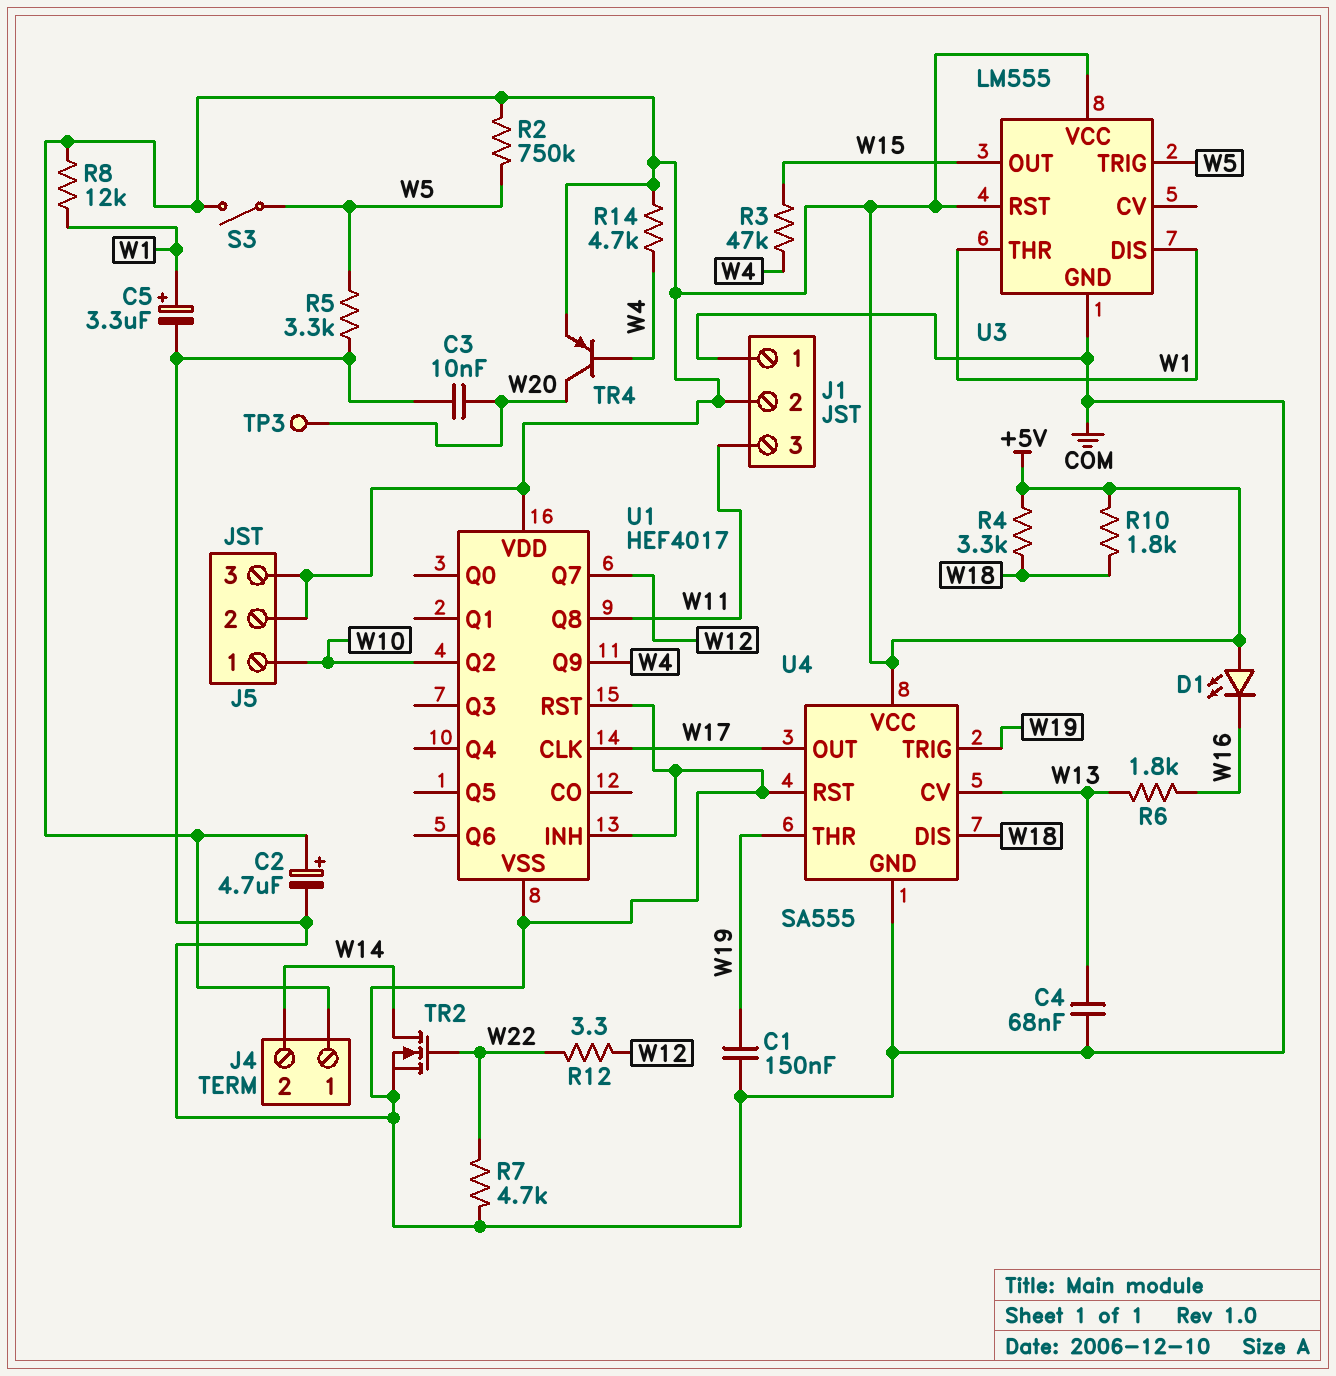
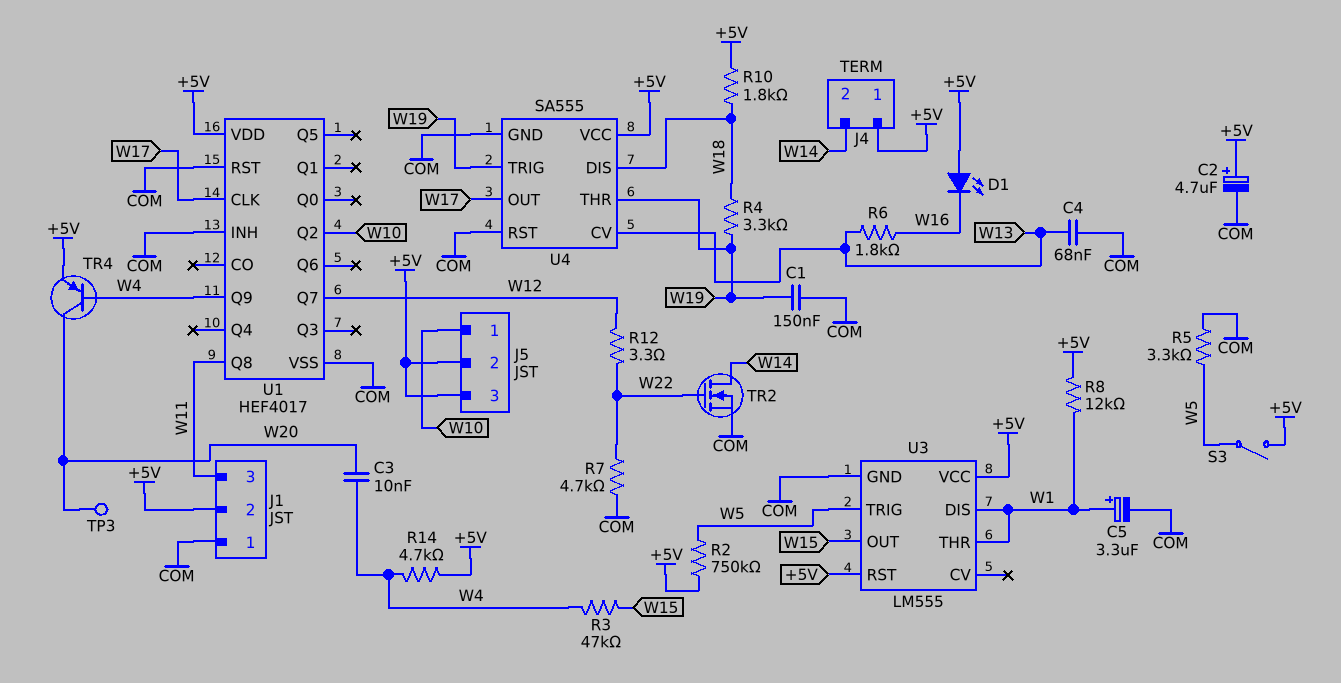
C3: 10nF (COM, W20) -> 10nF (W4, W20)
R4: 3.3k (+5V, W18) -> 3.3k (W18, W19)

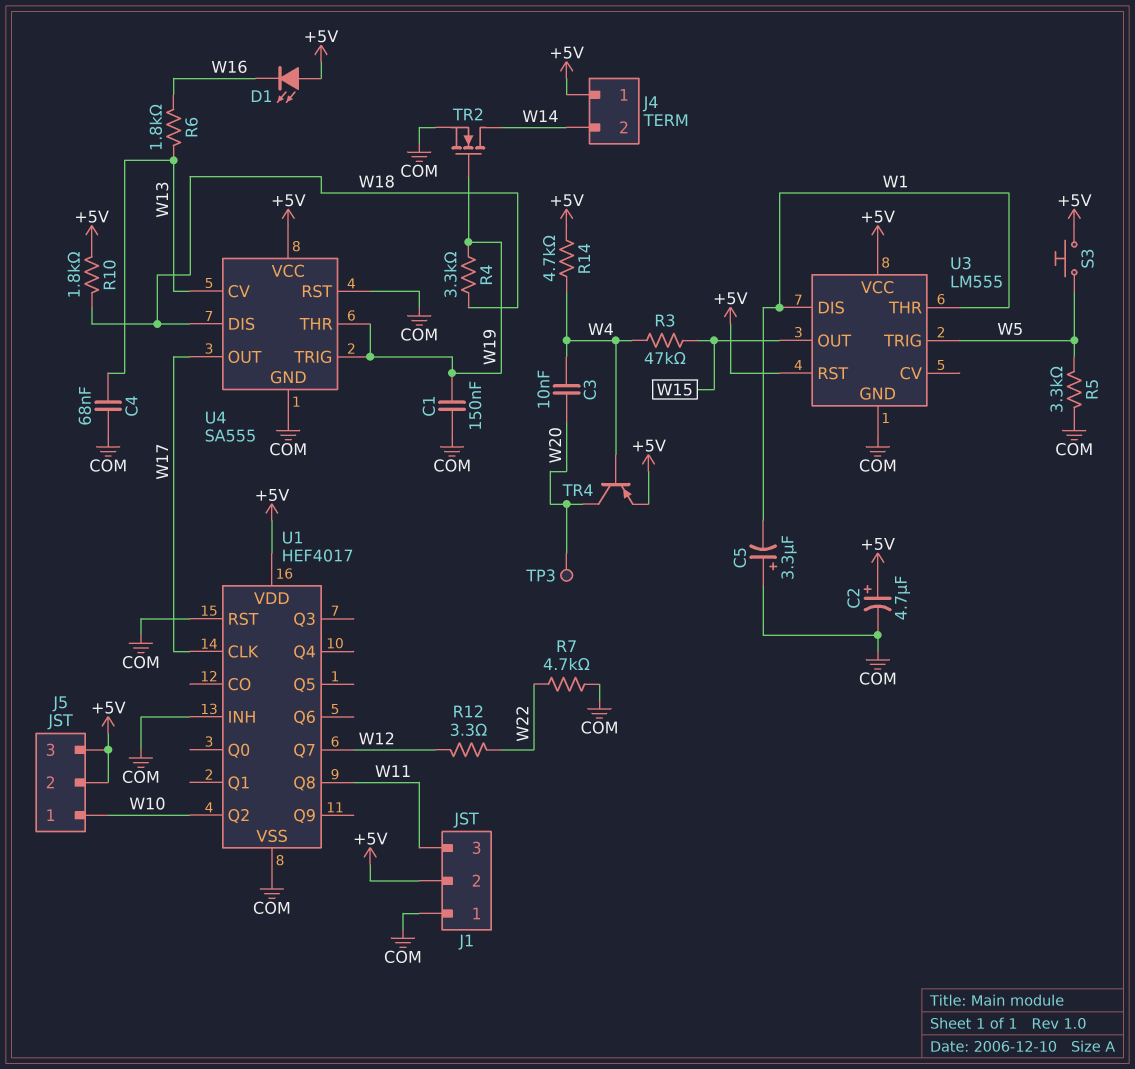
C5: 3.3uF (plus W1, minus COM) -> 3.3uF (plus COM, minus W1)
R2: 750k (+5V, W5) -> none
R8: 12k (+5V, W1) -> none
S3: switch (+5V, W5) -> button (+5V, W5)
TR2: NMOS (G W22, D W14, S COM) -> NMOS (G W19, D W14, S COM)
U1 pin Q9: W4 -> none

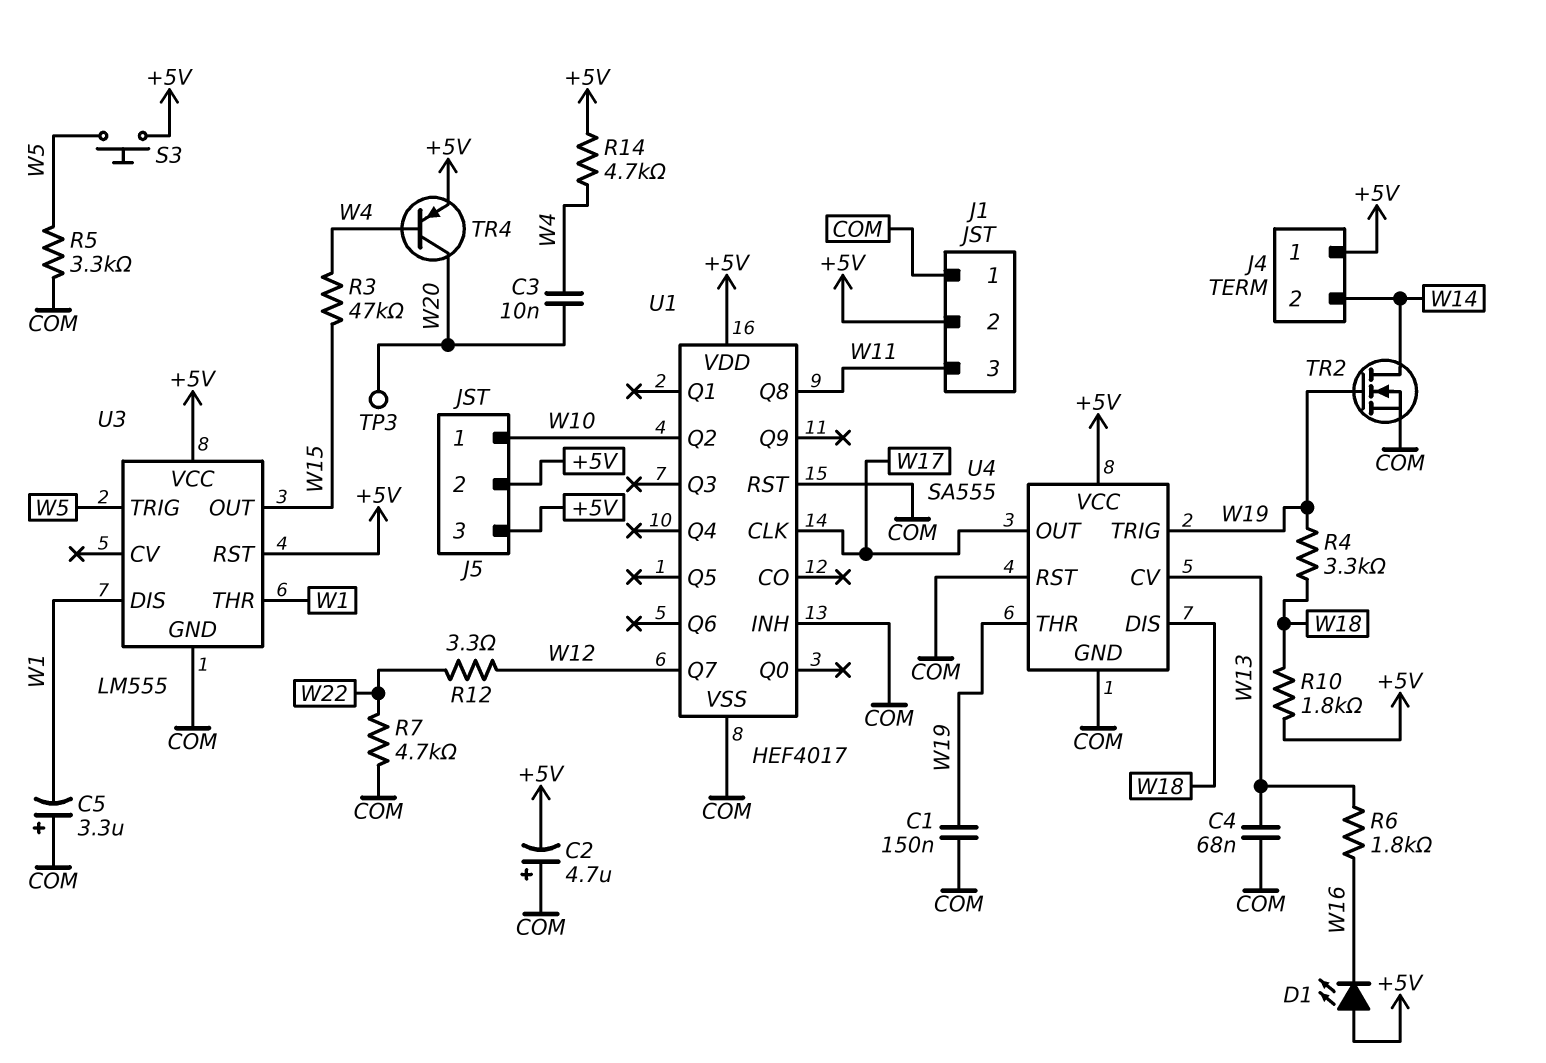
C2: 4.7uF (plus +5V, minus COM) -> 4.7uF (plus COM, minus +5V)

